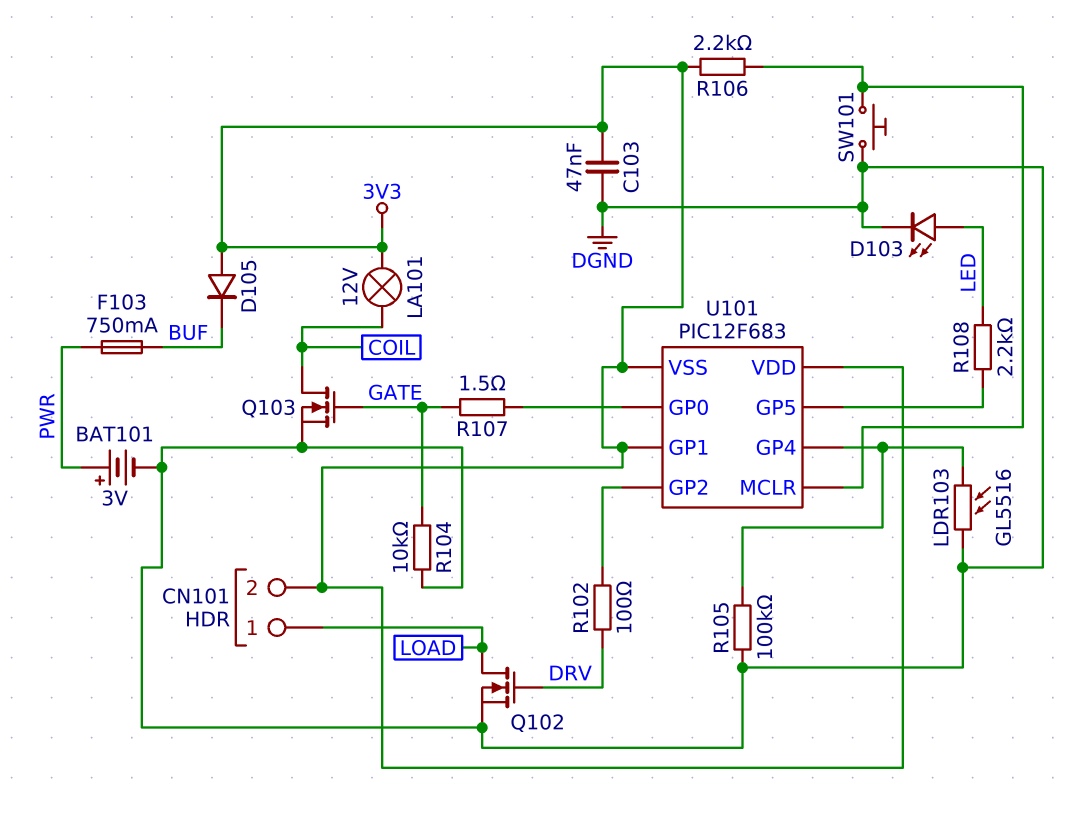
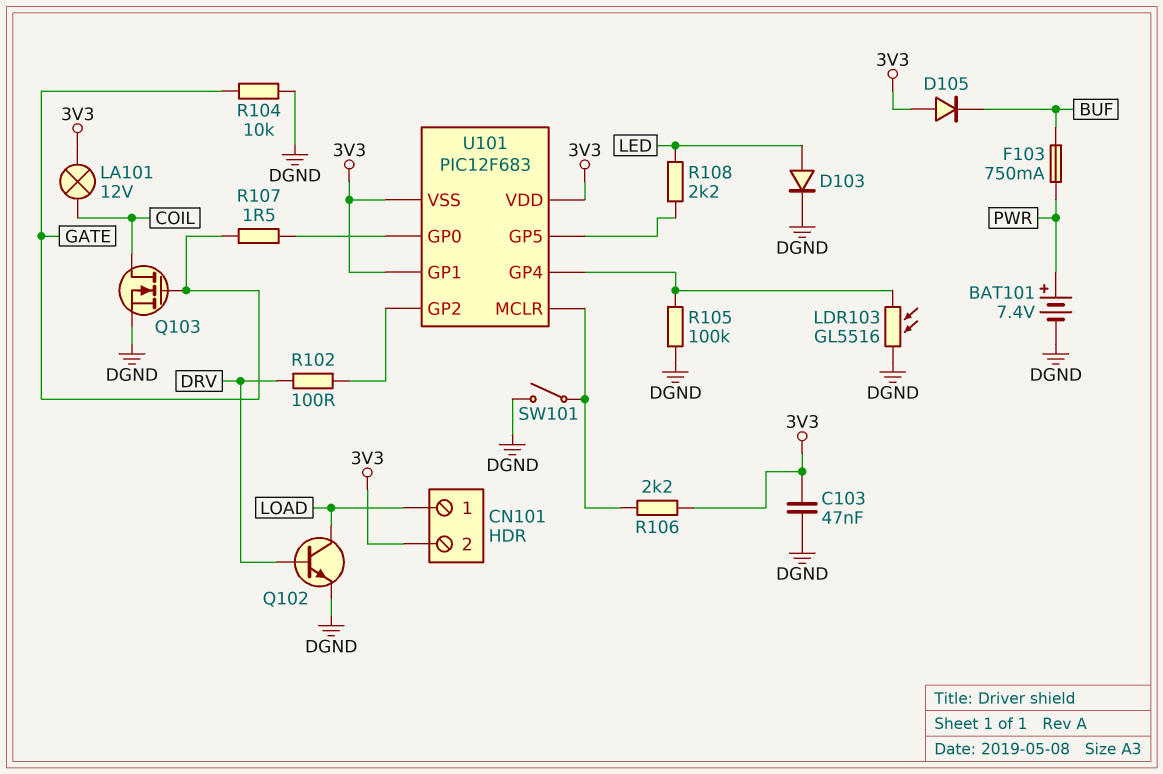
BAT101: 3V (plus PWR, minus DGND) -> 7.4V (plus PWR, minus DGND)
D103: LED (A LED, K DGND) -> diode (A LED, K DGND)
Q102: NMOS (G DRV, D LOAD, S DGND) -> NPN (B DRV, C LOAD, E DGND)
SW101: button (DGND, U101/MCLR) -> switch (DGND, U101/MCLR)

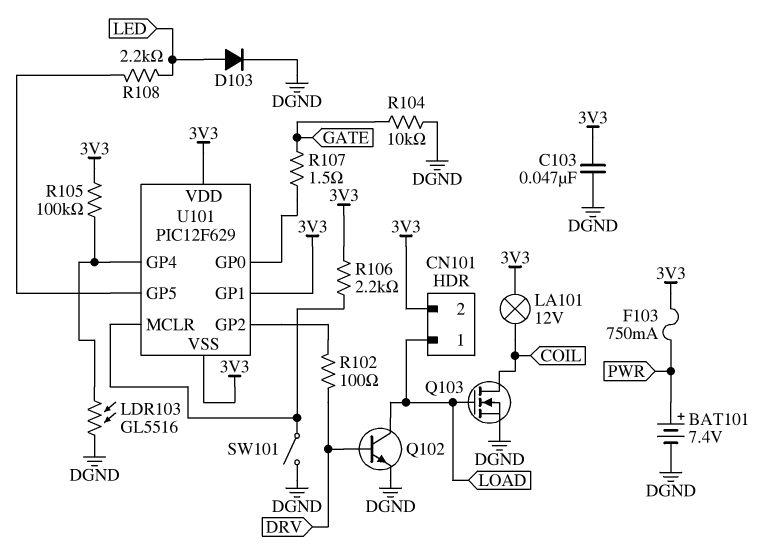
D105: diode (A 3V3, K BUF) -> none
F103: 750mA (BUF, PWR) -> 750mA (3V3, PWR)
Q103: NMOS (G GATE, D COIL, S DGND) -> NMOS (G LOAD, D COIL, S DGND)
R105: 100k (DGND, U101/GP4) -> 100k (3V3, U101/GP4)
U101: PIC12F683 -> PIC12F629

